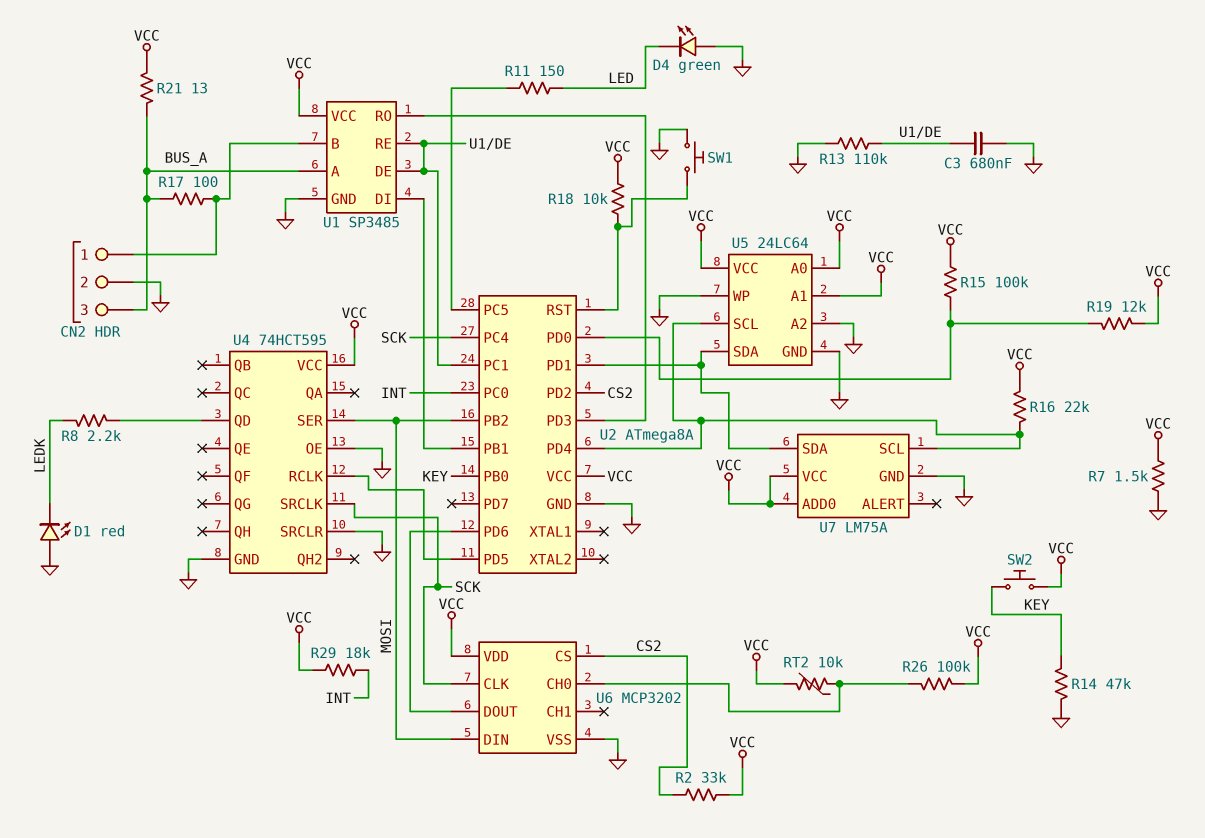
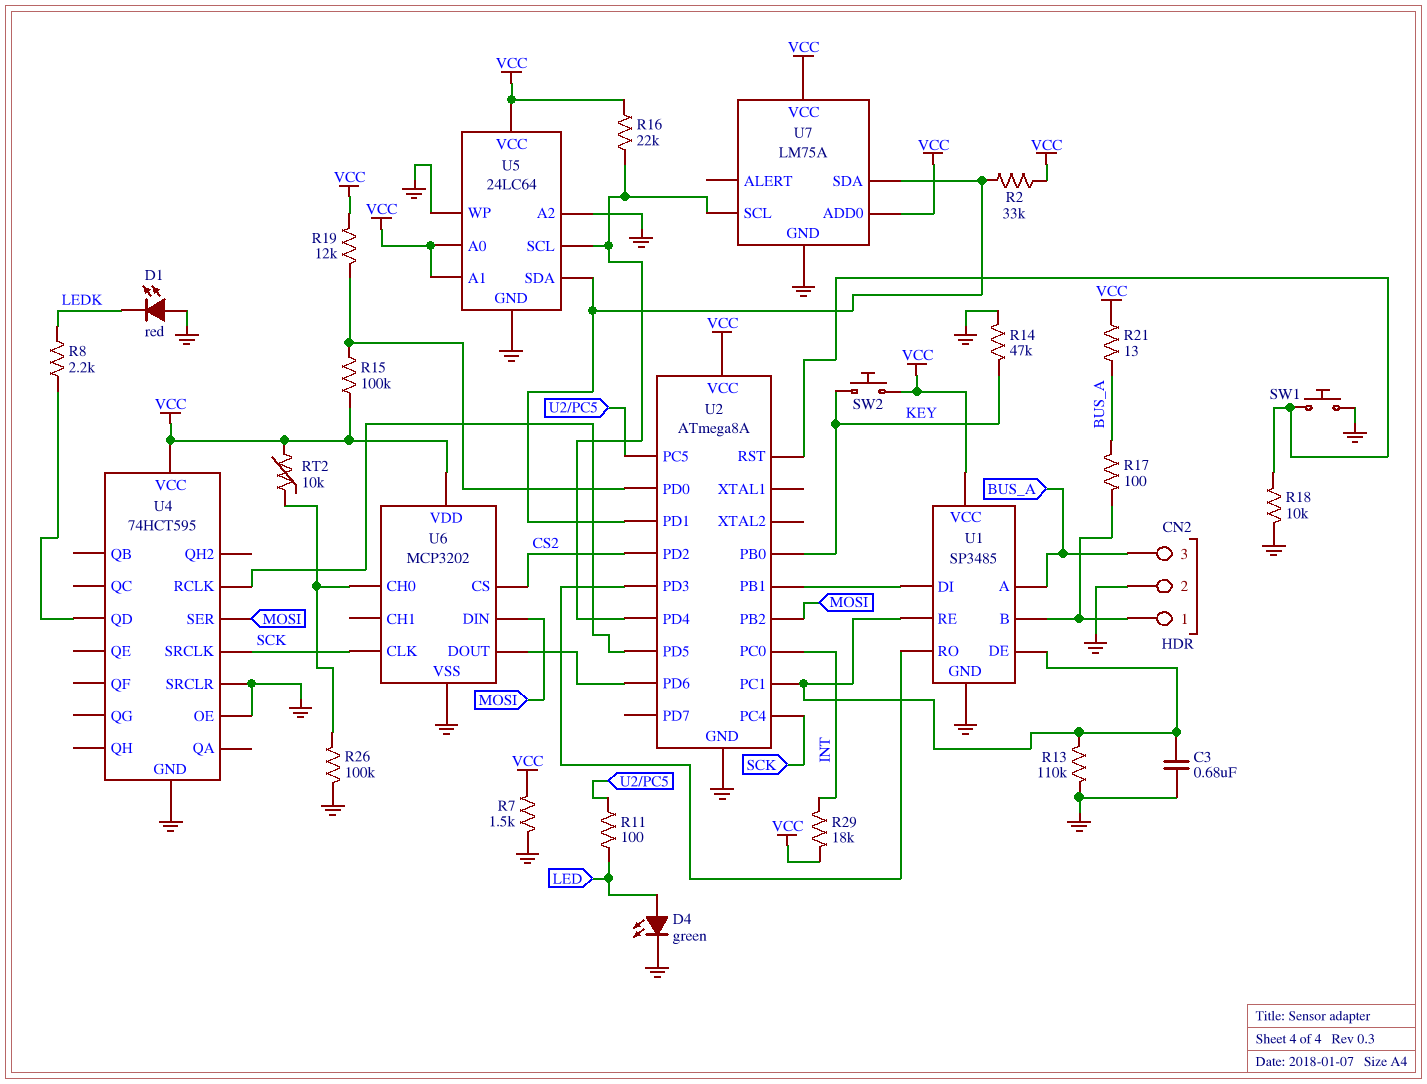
D4: LED green (A GND, K LED) -> LED green (A LED, K GND)
R2: 33k (CS2, VCC) -> 33k (U2/PD1, VCC)
R11: 150 (LED, U2/PC5) -> 100 (LED, U2/PC5)
R18: 10k (U2/RST, VCC) -> 10k (GND, U2/RST)
R26: 100k (U6/CH0, VCC) -> 100k (GND, U6/CH0)

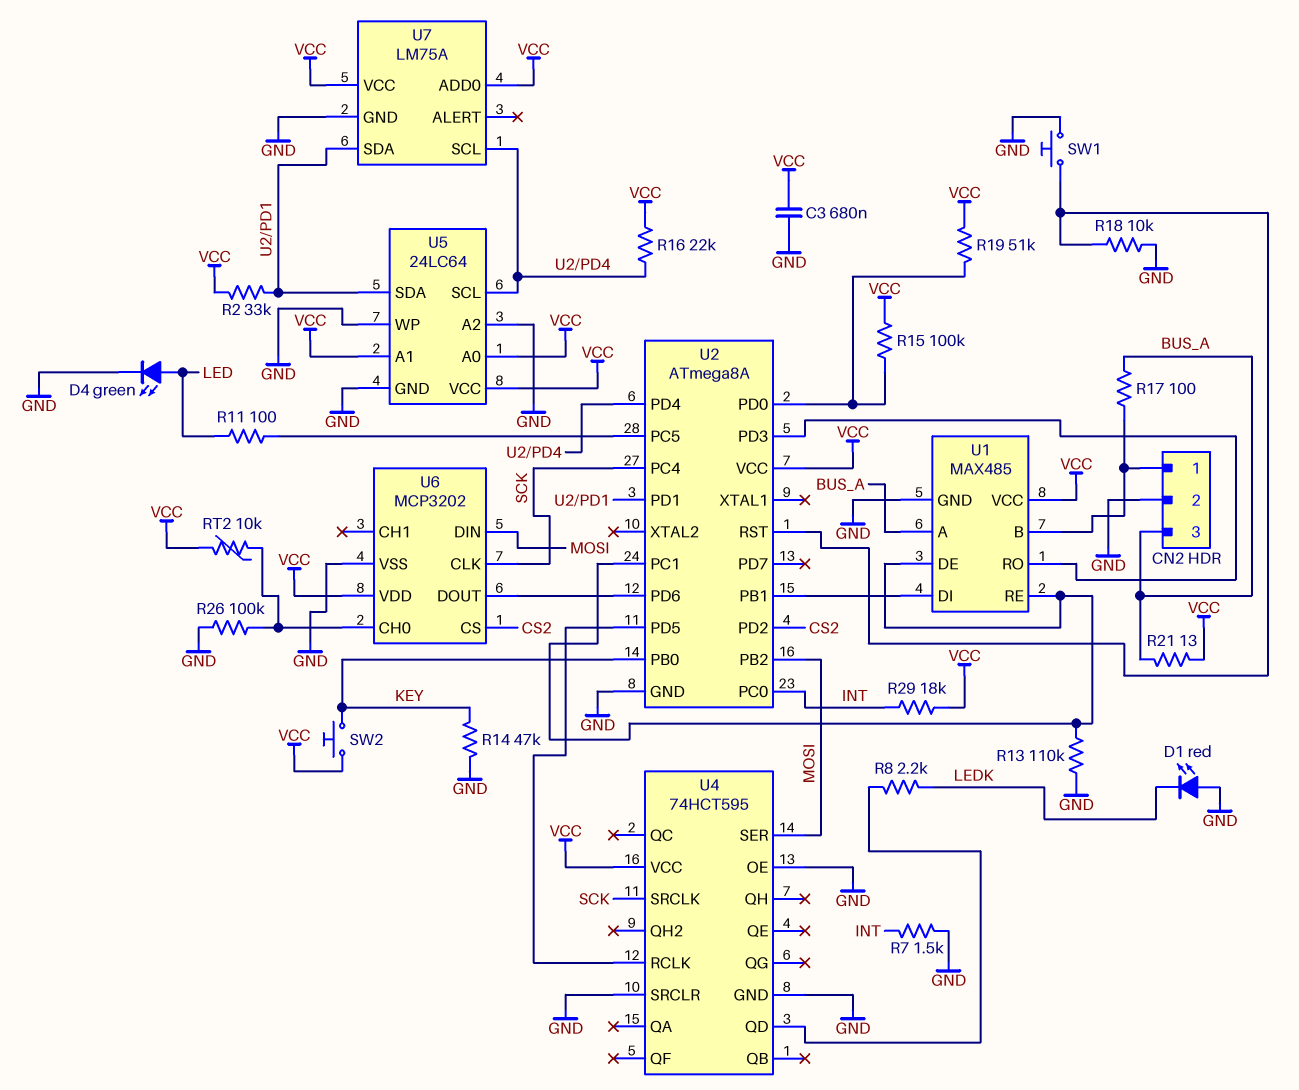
C3: 680nF (GND, U1/DE) -> 680nF (GND, VCC)
R7: 1.5k (GND, VCC) -> 1.5k (GND, INT)
R19: 12k (U2/PD0, VCC) -> 51k (U2/PD0, VCC)
U1: SP3485 -> MAX485

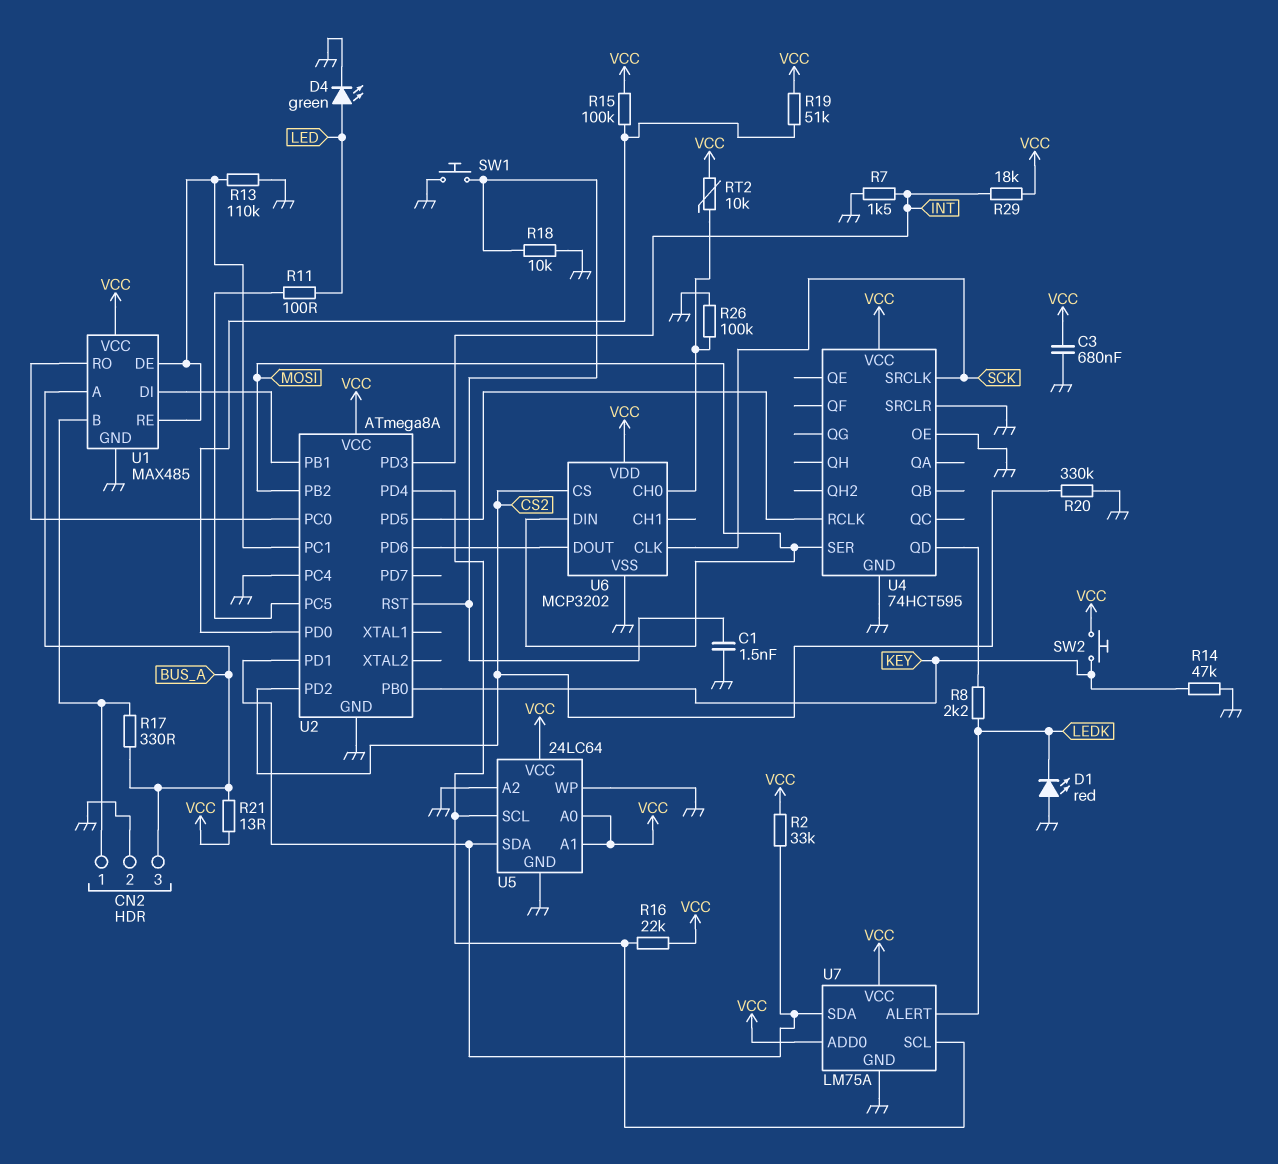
C1: none -> 1.5nF (GND, U2/RST)
R17: 100 (BUS_A, CN2/1) -> 330 (BUS_A, CN2/1)
R20: none -> 330k (CS2, GND)
U2 pin PC0: INT -> U1/RO
U2 pin PC4: SCK -> GND
U2 pin PD3: U1/RO -> INT
U7 pin ALERT: none -> LEDK

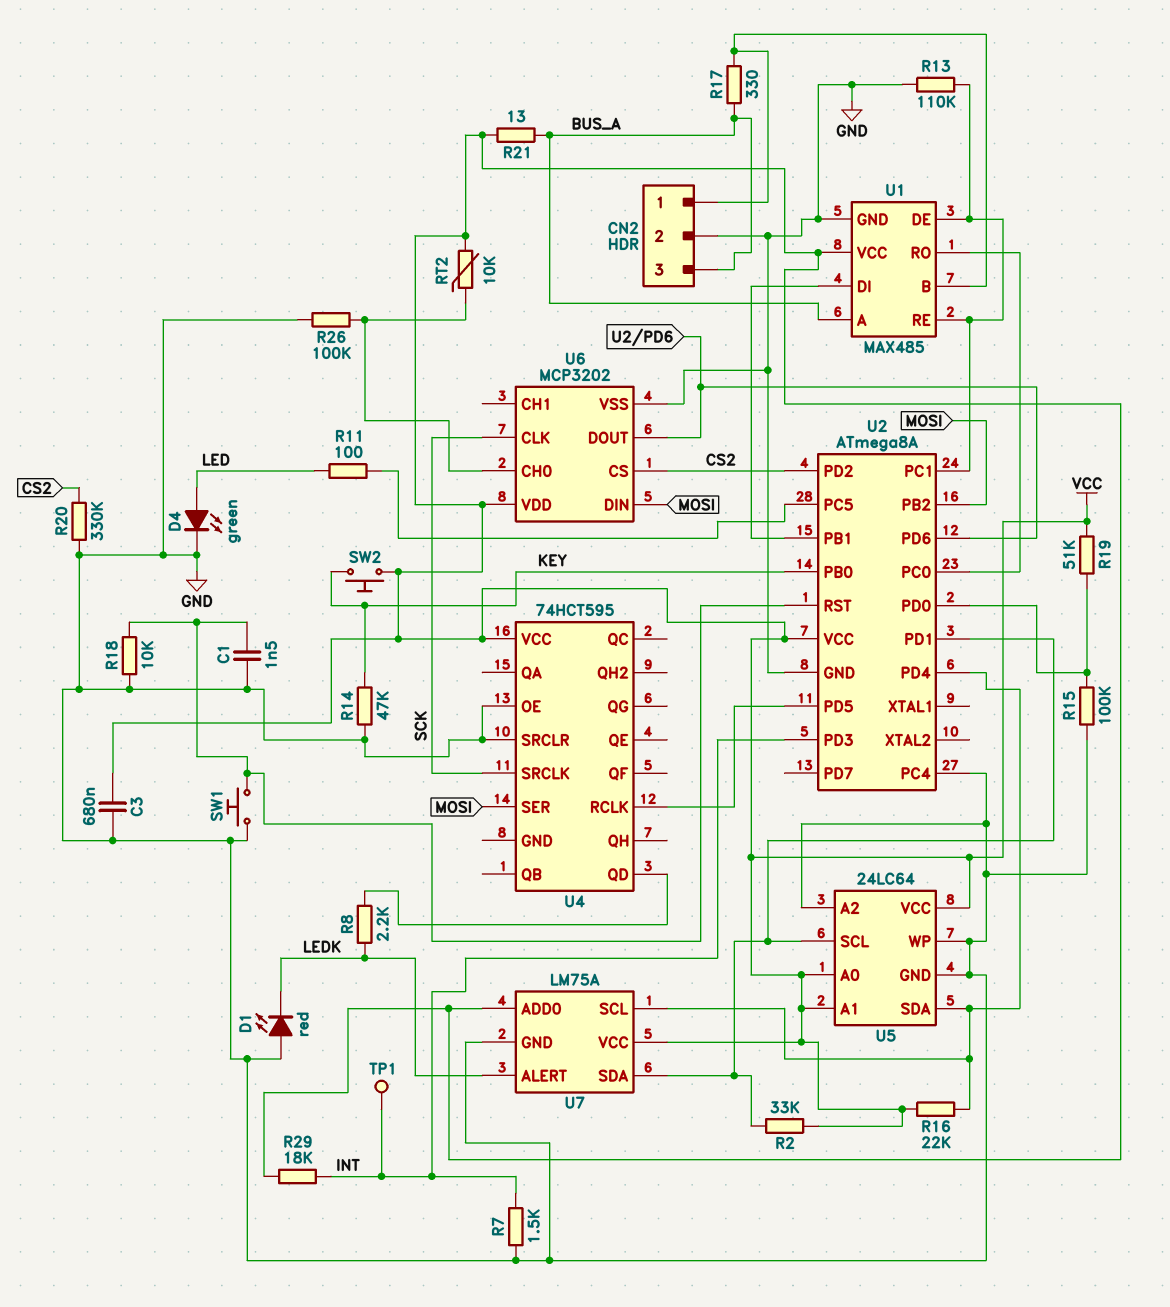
R15: 100k (U2/PD0, VCC) -> 100k (GND, U2/PD0)
TP1: none -> test point (INT)
U4 pin GND: GND -> none
U5 pin SCL: U2/PD4 -> U2/PD1
U5 pin SDA: U2/PD1 -> U2/PD4

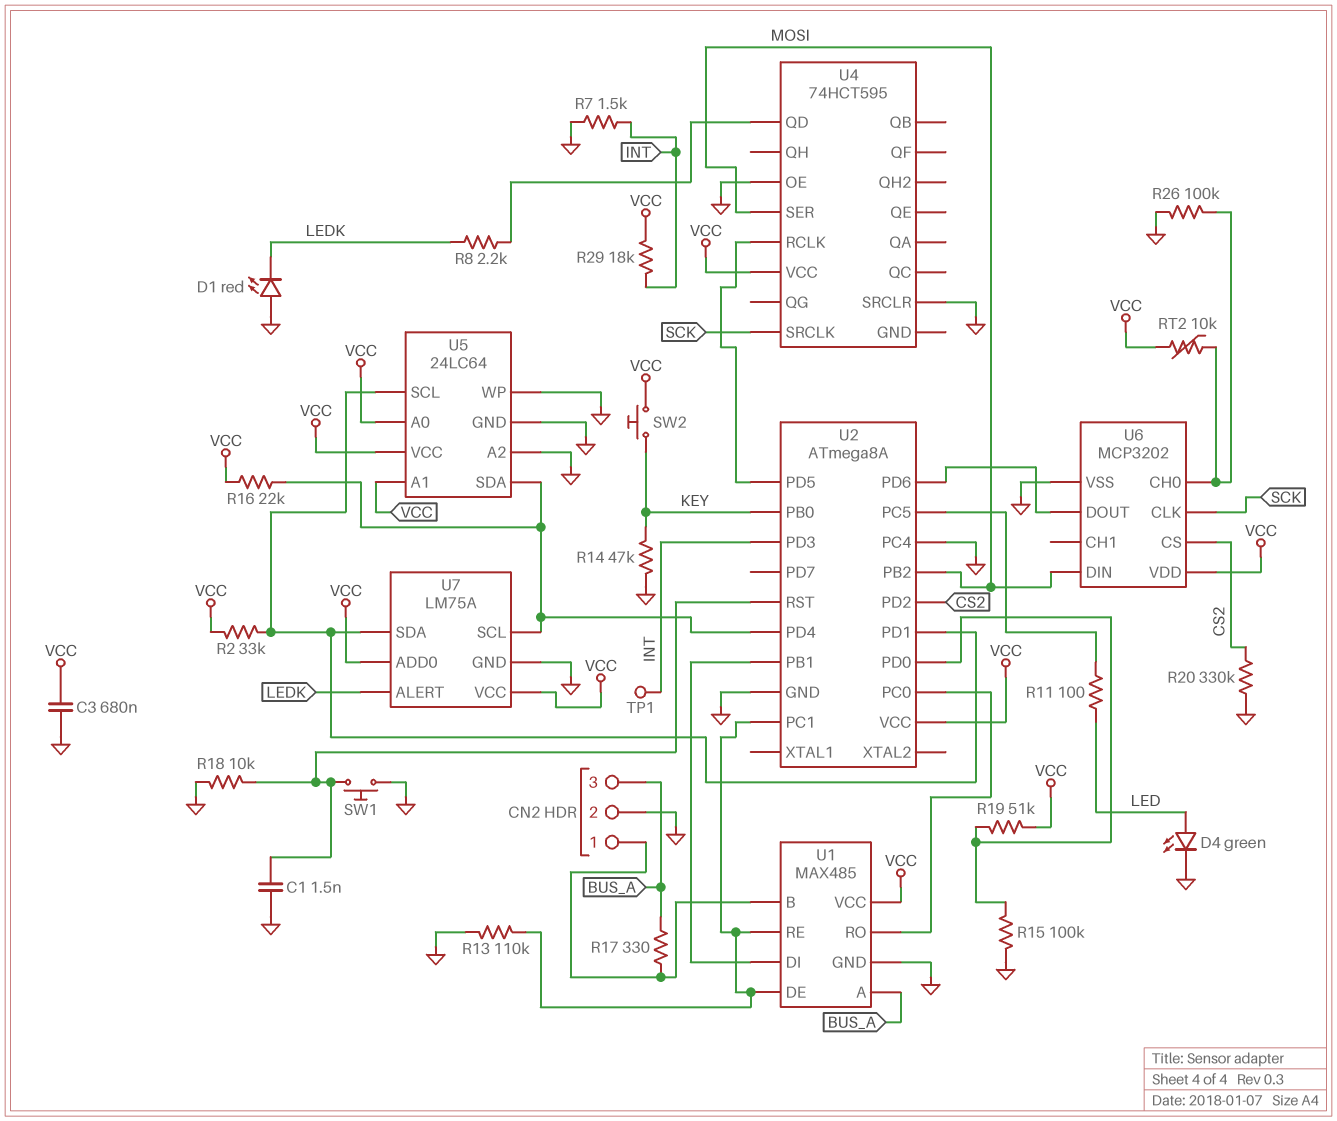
R21: 13 (BUS_A, VCC) -> none

